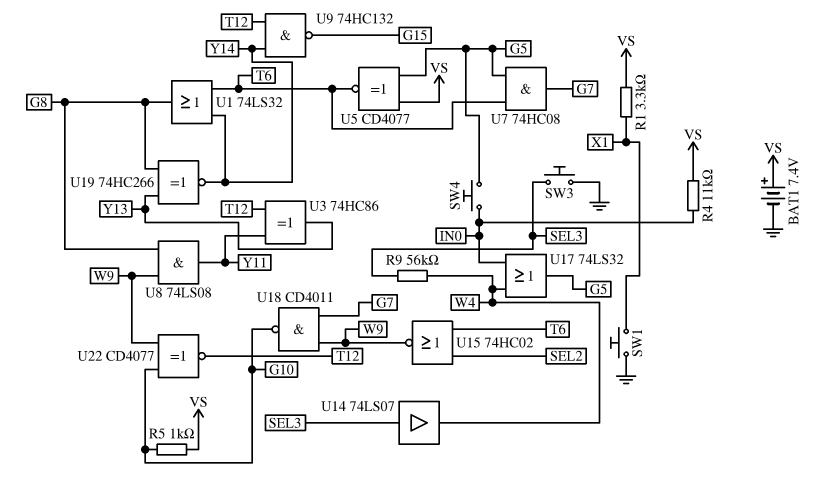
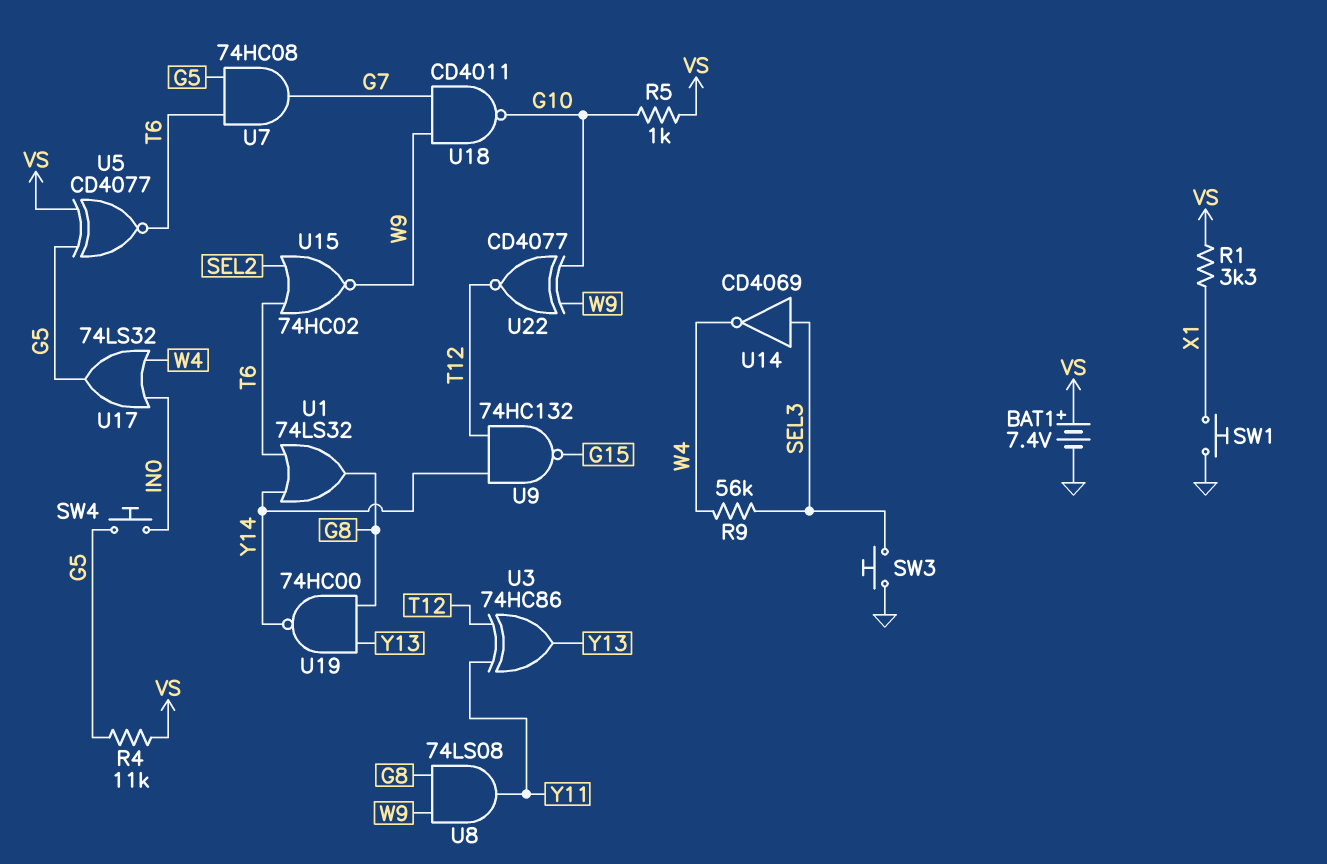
R4: 11k (IN0, VS) -> 11k (G5, VS)
U14: buffer 74LS07 (in SEL3, out W4) -> NOT CD4069 (in SEL3, out W4)
U19: XNOR 74HC266 (in G8, in Y13, out Y14) -> NAND 74HC00 (in G8, in Y13, out Y14)

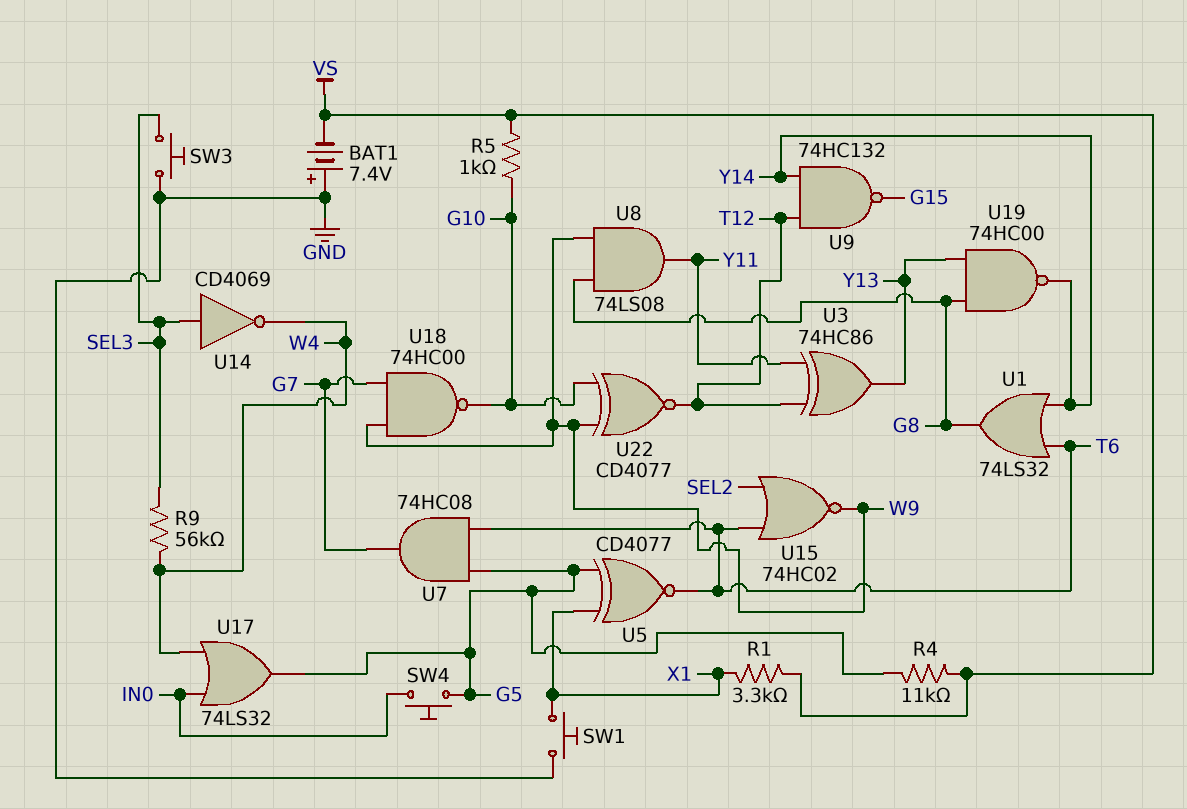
BAT1: 7.4V (plus VS, minus GND) -> 7.4V (plus GND, minus VS)
U5: XNOR CD4077 (in G5, in VS, out T6) -> XNOR CD4077 (in G5, in X1, out T6)
U18: NAND CD4011 (in G7, in W9, out G10) -> NAND 74HC00 (in G7, in W9, out G10)

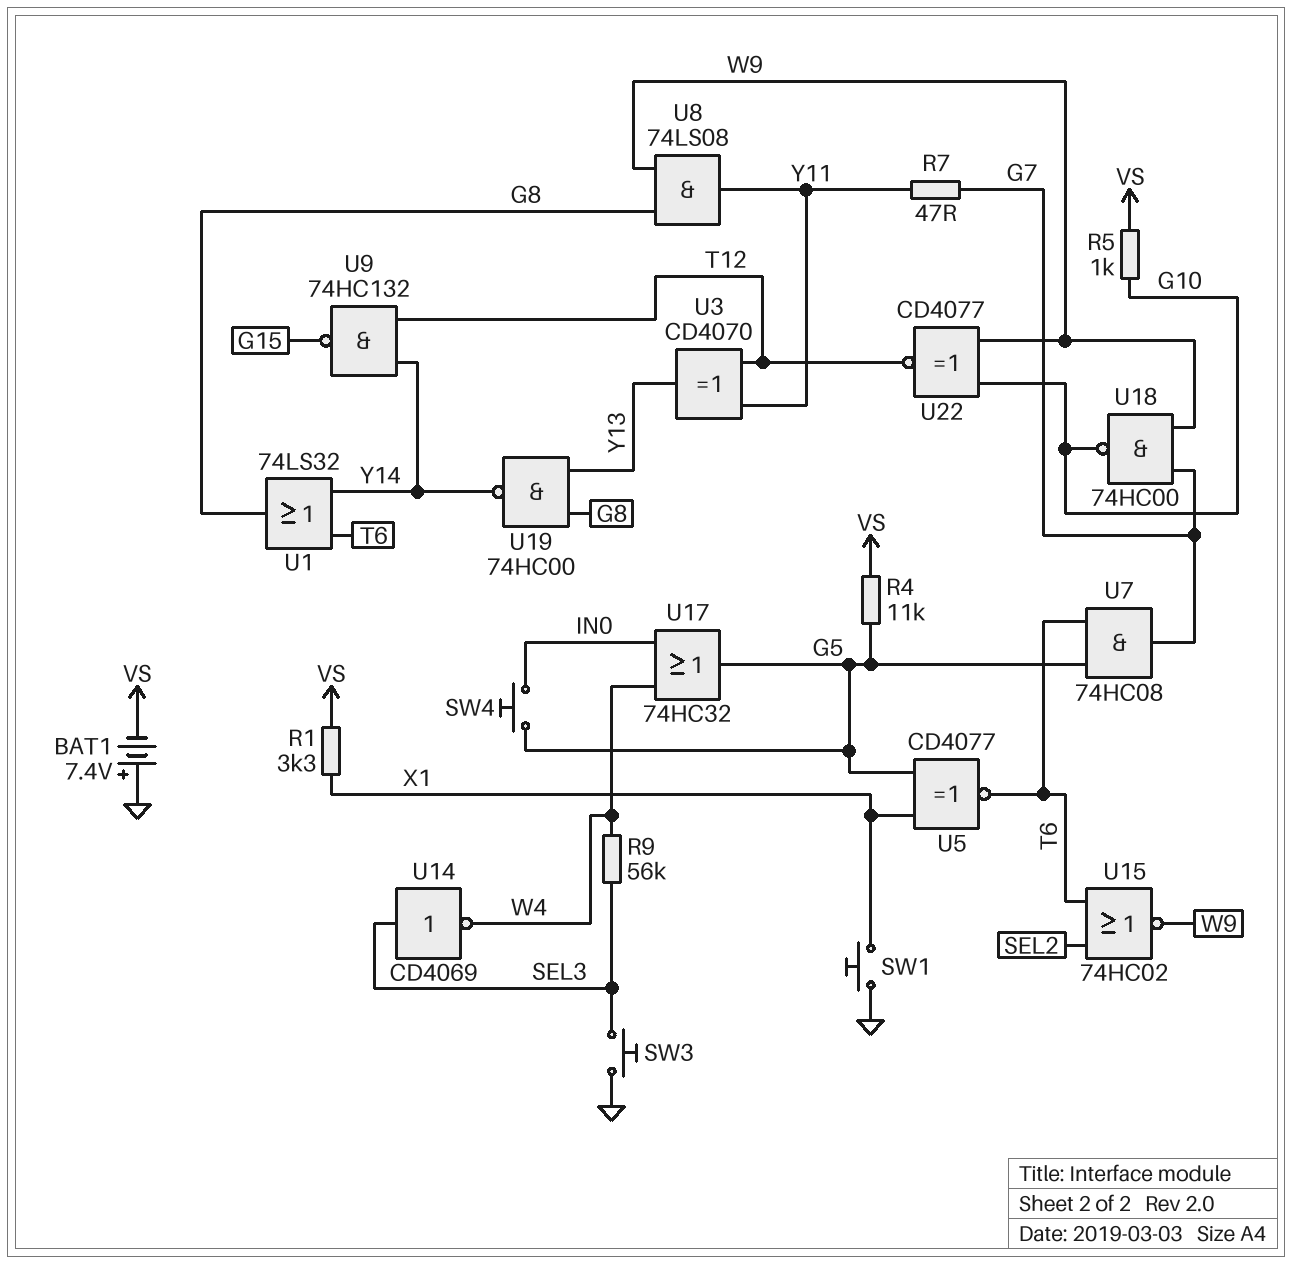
R7: none -> 47 (G7, Y11)
U3: XOR 74HC86 (in T12, in Y11, out Y13) -> XOR CD4070 (in T12, in Y11, out Y13)
U17: OR 74LS32 (in IN0, in W4, out G5) -> OR 74HC32 (in IN0, in W4, out G5)

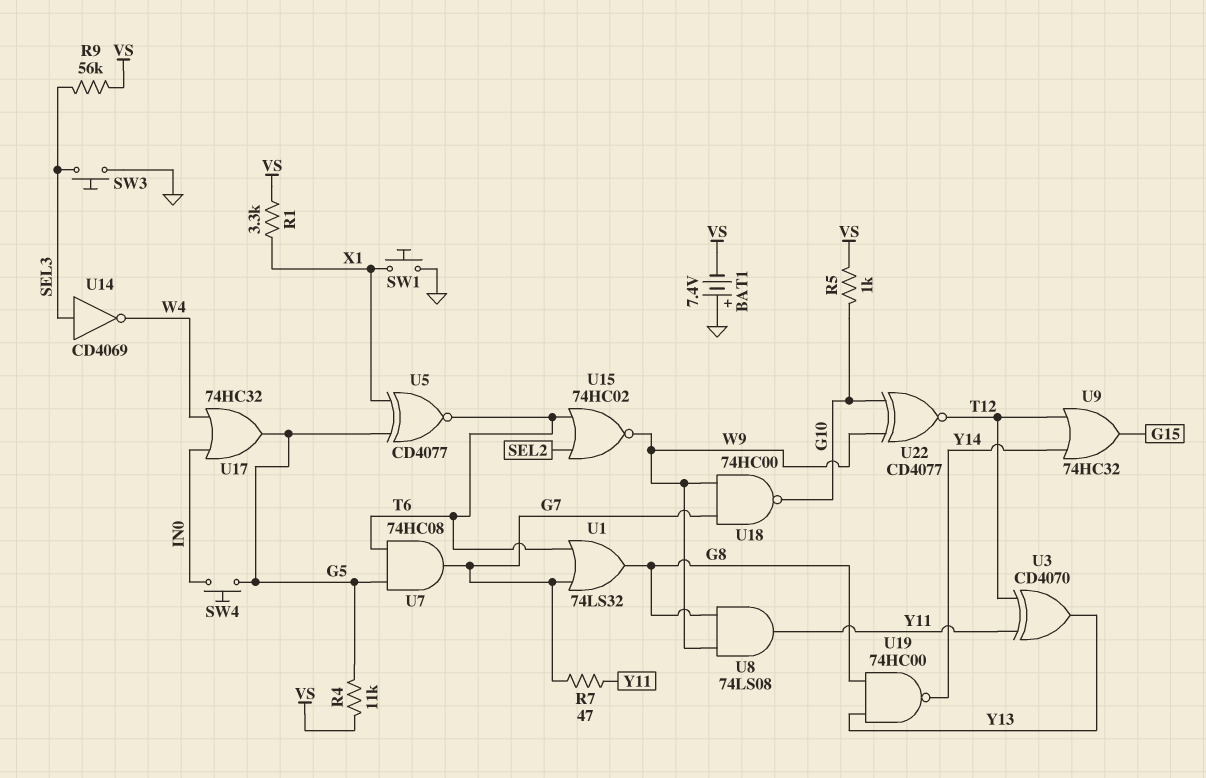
R9: 56k (SEL3, W4) -> 56k (SEL3, VS)
U1: OR 74LS32 (in T6, in Y14, out G8) -> OR 74LS32 (in G7, in T6, out G8)
U9: NAND 74HC132 (in T12, in Y14, out G15) -> OR 74HC32 (in T12, in Y14, out G15)

